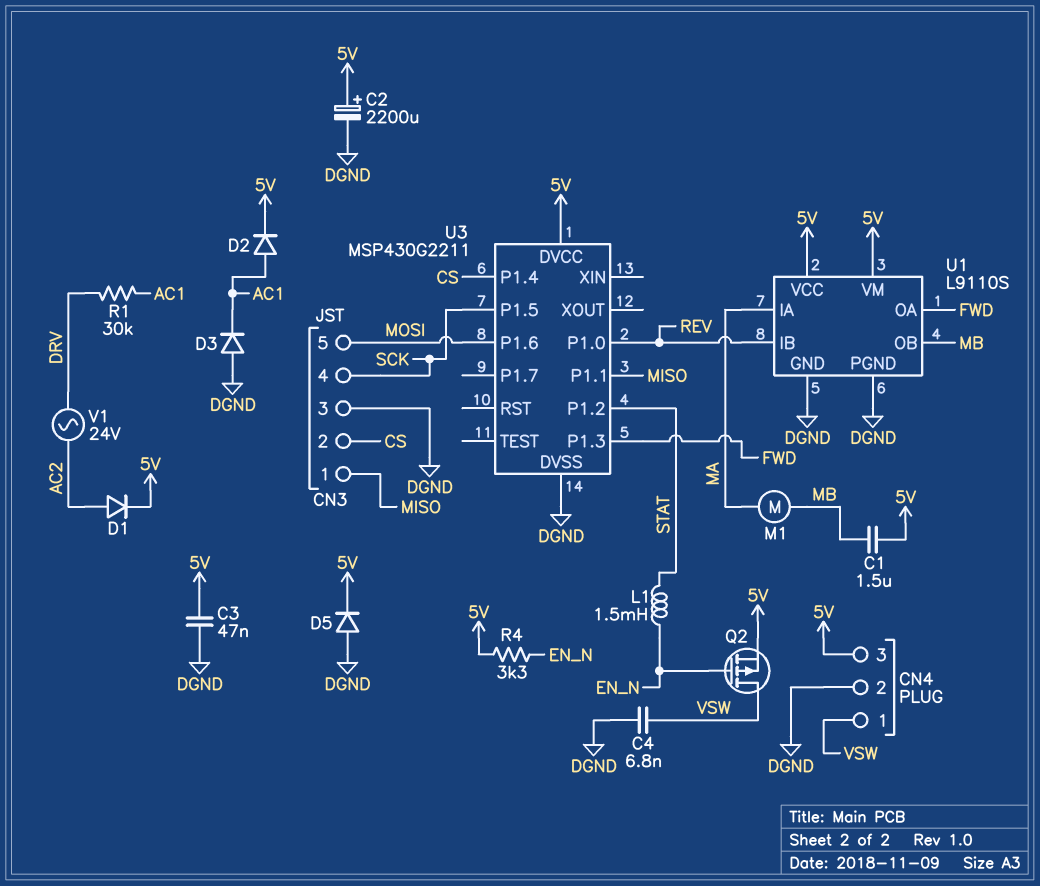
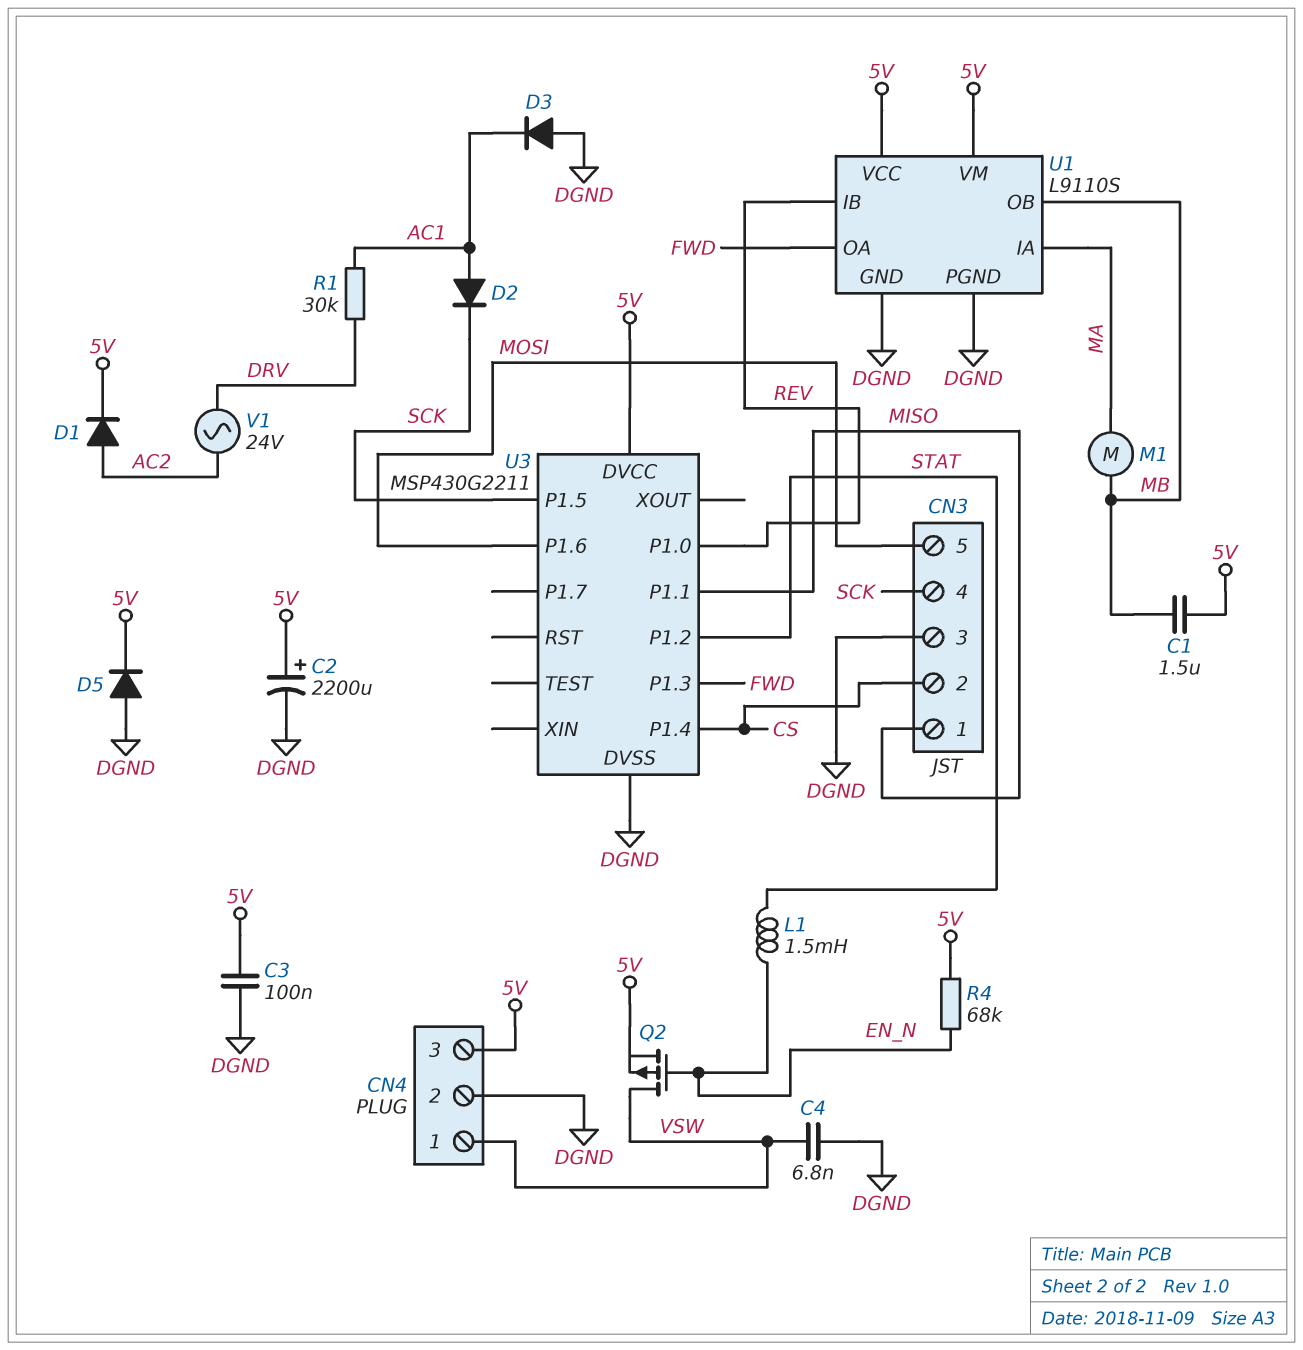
C3: 47nF (5V, DGND) -> 100nF (5V, DGND)
D2: diode (A AC1, K 5V) -> diode (A AC1, K SCK)
R4: 3.3k (5V, EN_N) -> 68k (5V, EN_N)

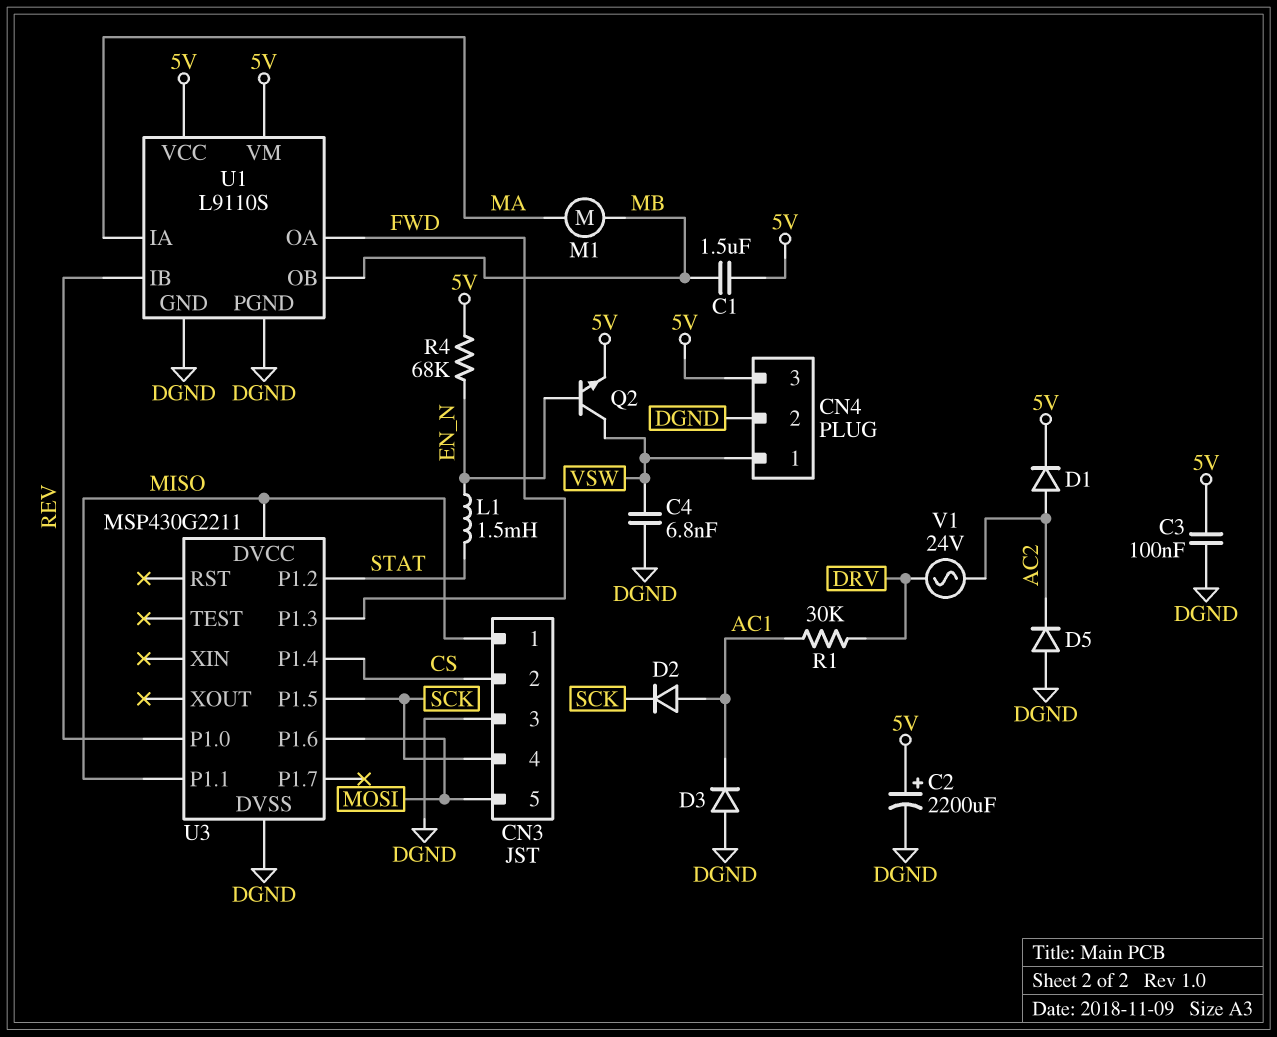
D5: diode (A DGND, K 5V) -> diode (A DGND, K AC2)
Q2: PMOS (G EN_N, D VSW, S 5V) -> NPN (B EN_N, C VSW, E 5V)
U3 pin DVCC: 5V -> MISO

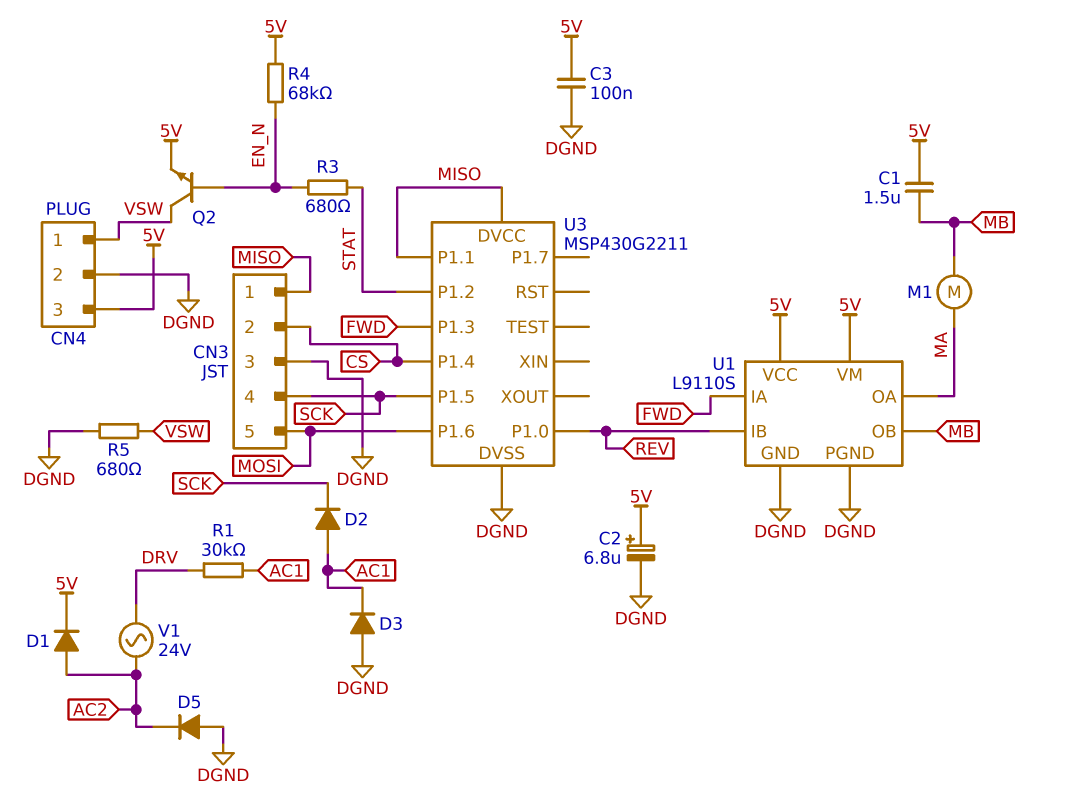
C2: 2200uF (plus 5V, minus DGND) -> 6.8uF (plus 5V, minus DGND)
C4: 6.8nF (DGND, VSW) -> none
L1: 1.5mH (EN_N, STAT) -> none
R3: none -> 680 (EN_N, STAT)
R5: none -> 680 (DGND, VSW)
U1 pin IA: MA -> FWD
U1 pin OA: FWD -> MA

